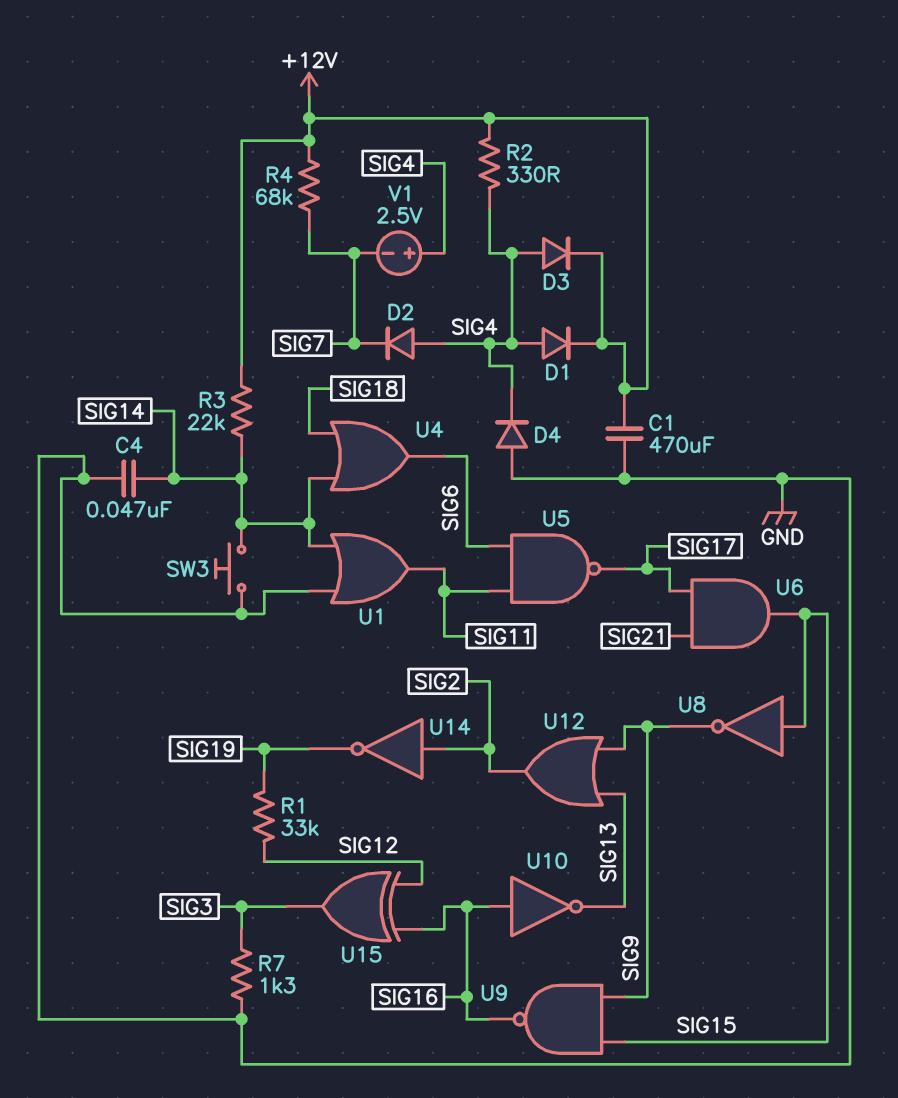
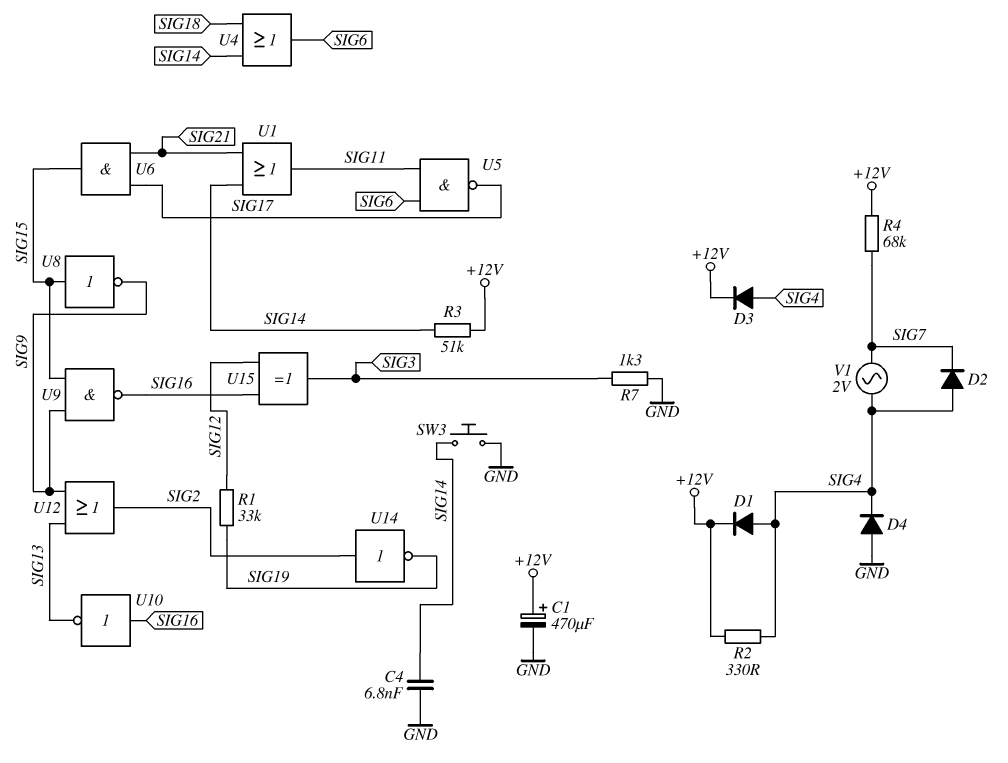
C1: 470uF (+12V, GND) -> 470uF (plus +12V, minus GND)
C4: 47nF (GND, SIG14) -> 6.8nF (GND, SIG14)
R3: 22k (+12V, SIG14) -> 51k (+12V, SIG14)
U1: OR (in GND, in SIG14, out SIG11) -> OR (in SIG14, in SIG21, out SIG11)
V1: 2.5V (plus SIG4, minus SIG7) -> AC 2V (SIG4, SIG7)

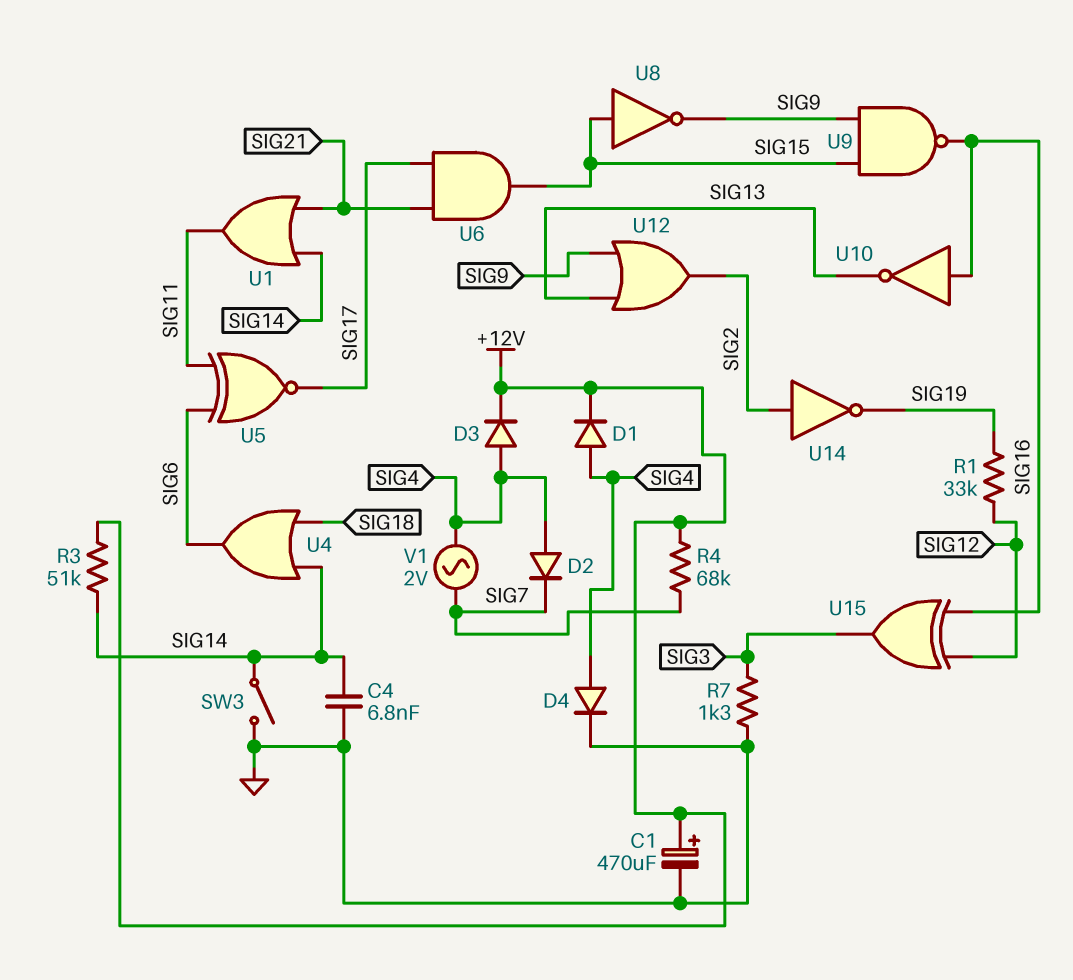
D4: diode (A GND, K SIG4) -> diode (A SIG4, K GND)
R2: 330 (+12V, SIG4) -> none
SW3: button (GND, SIG14) -> switch (GND, SIG14)
U5: NAND (in SIG6, in SIG11, out SIG17) -> XNOR (in SIG6, in SIG11, out SIG17)

